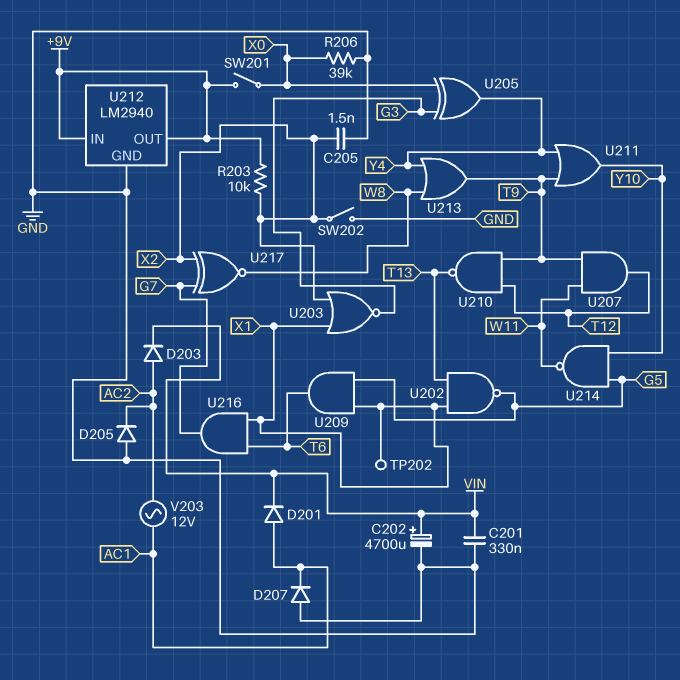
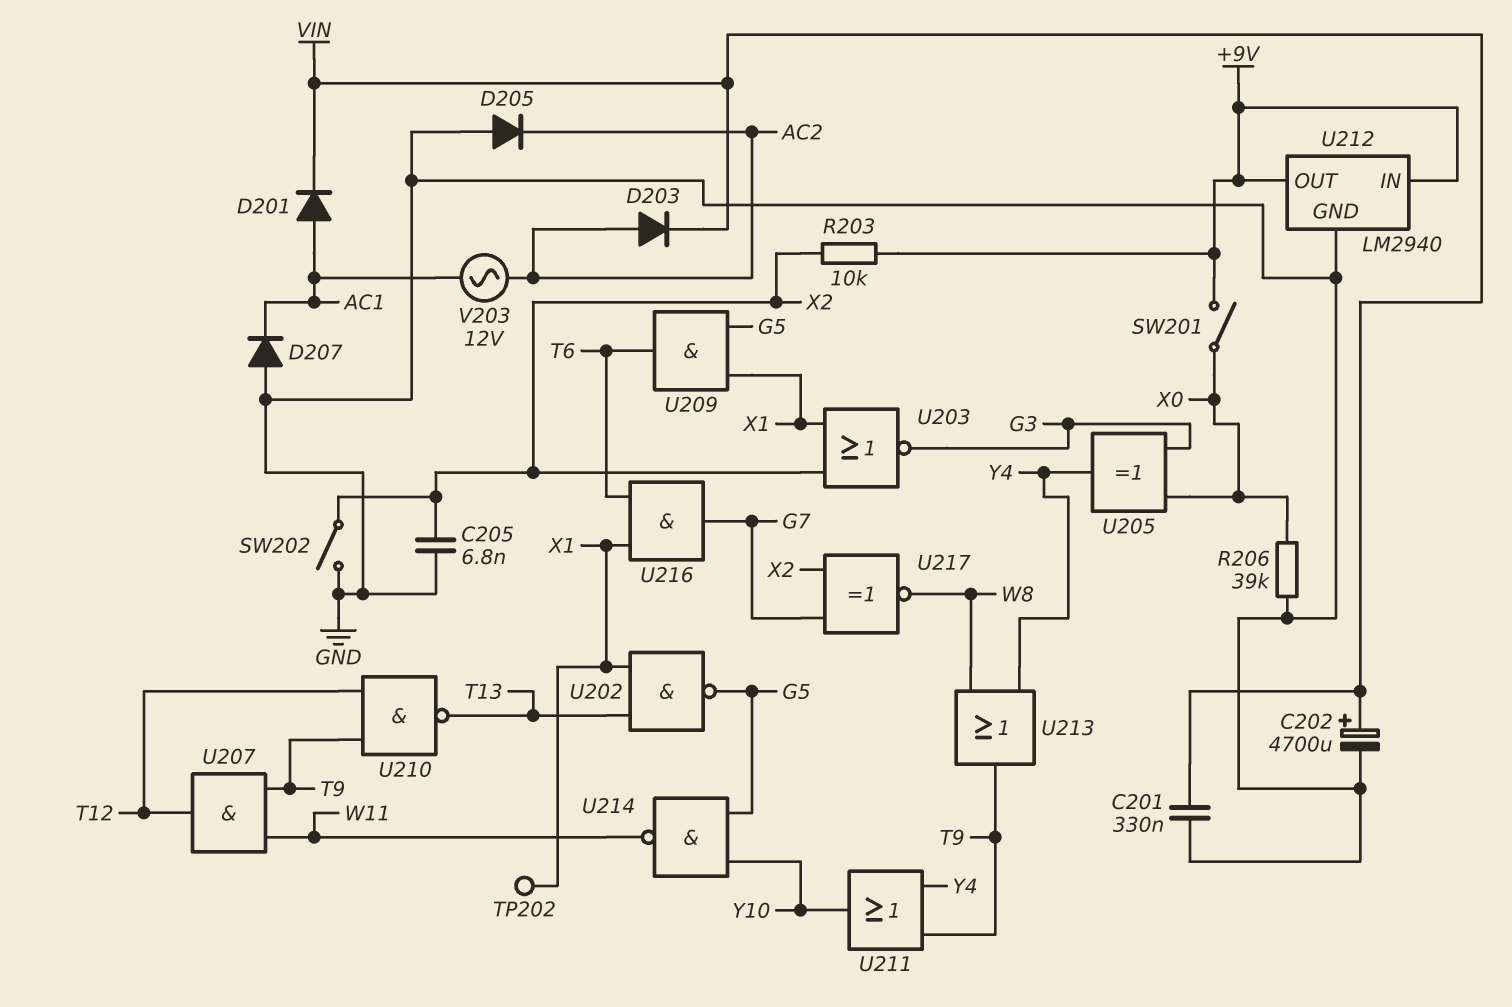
C205: 1.5nF (GND, X2) -> 6.8nF (GND, X2)

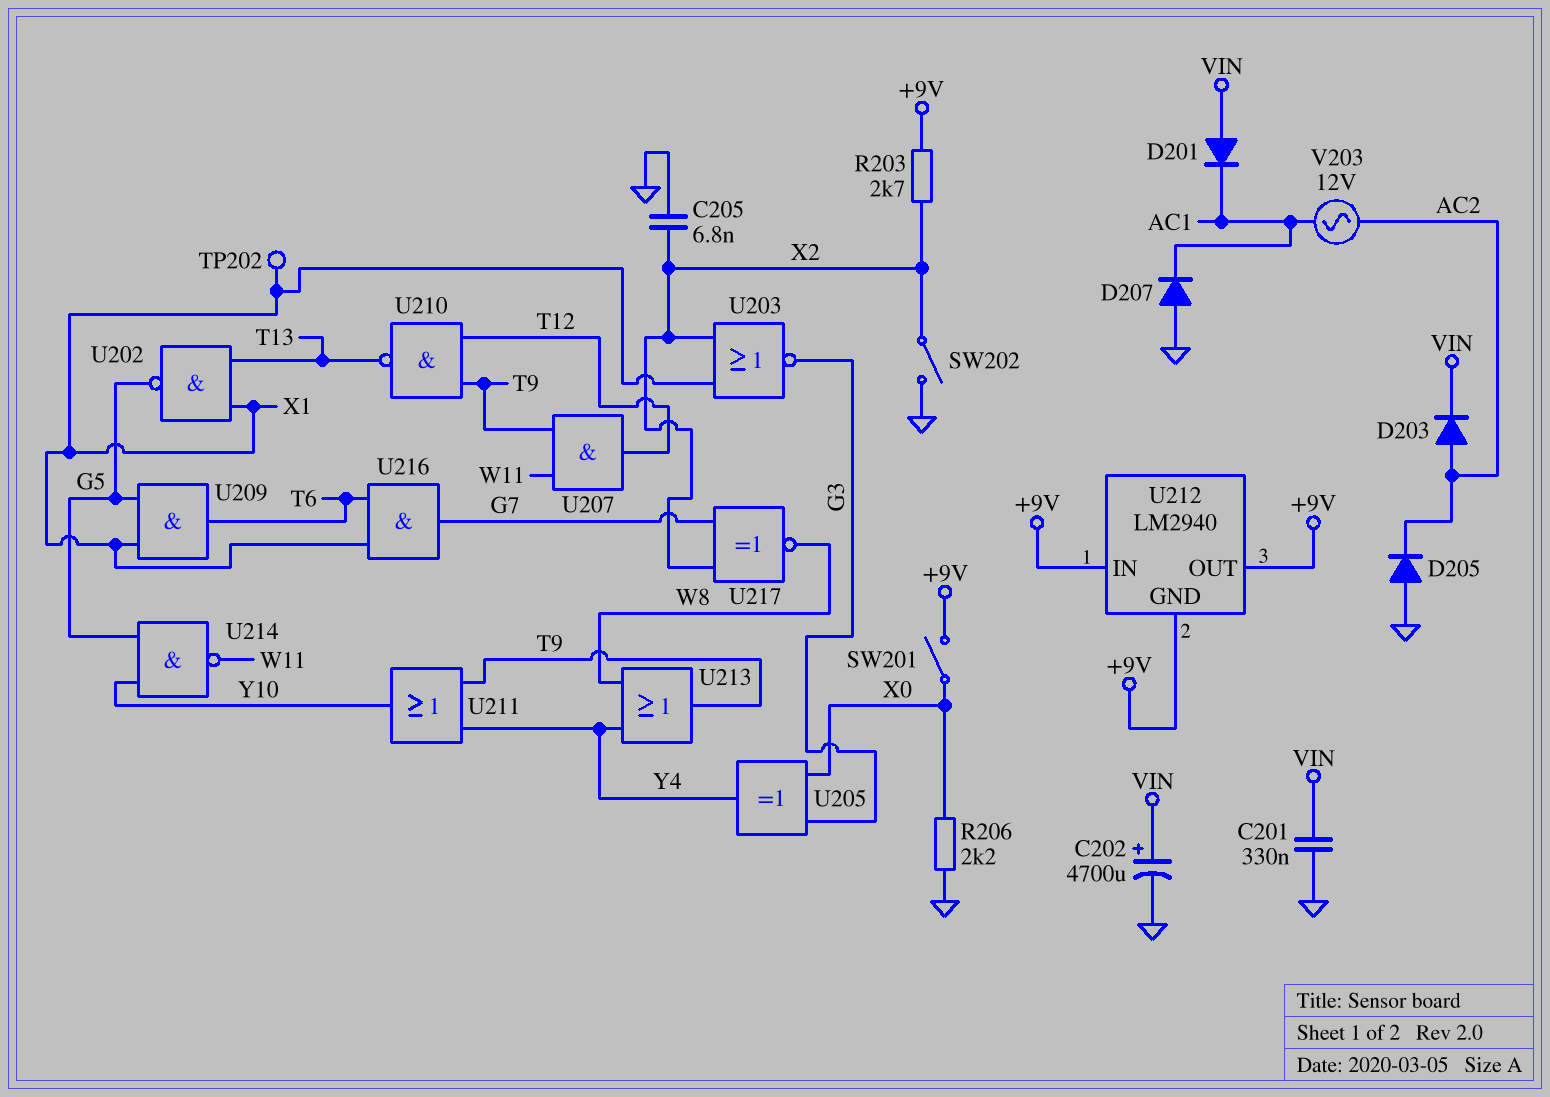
D201: diode (A AC1, K VIN) -> diode (A VIN, K AC1)
R203: 10k (+9V, X2) -> 2.7k (+9V, X2)
R206: 39k (GND, X0) -> 2.2k (GND, X0)
U212 pin GND: GND -> +9V

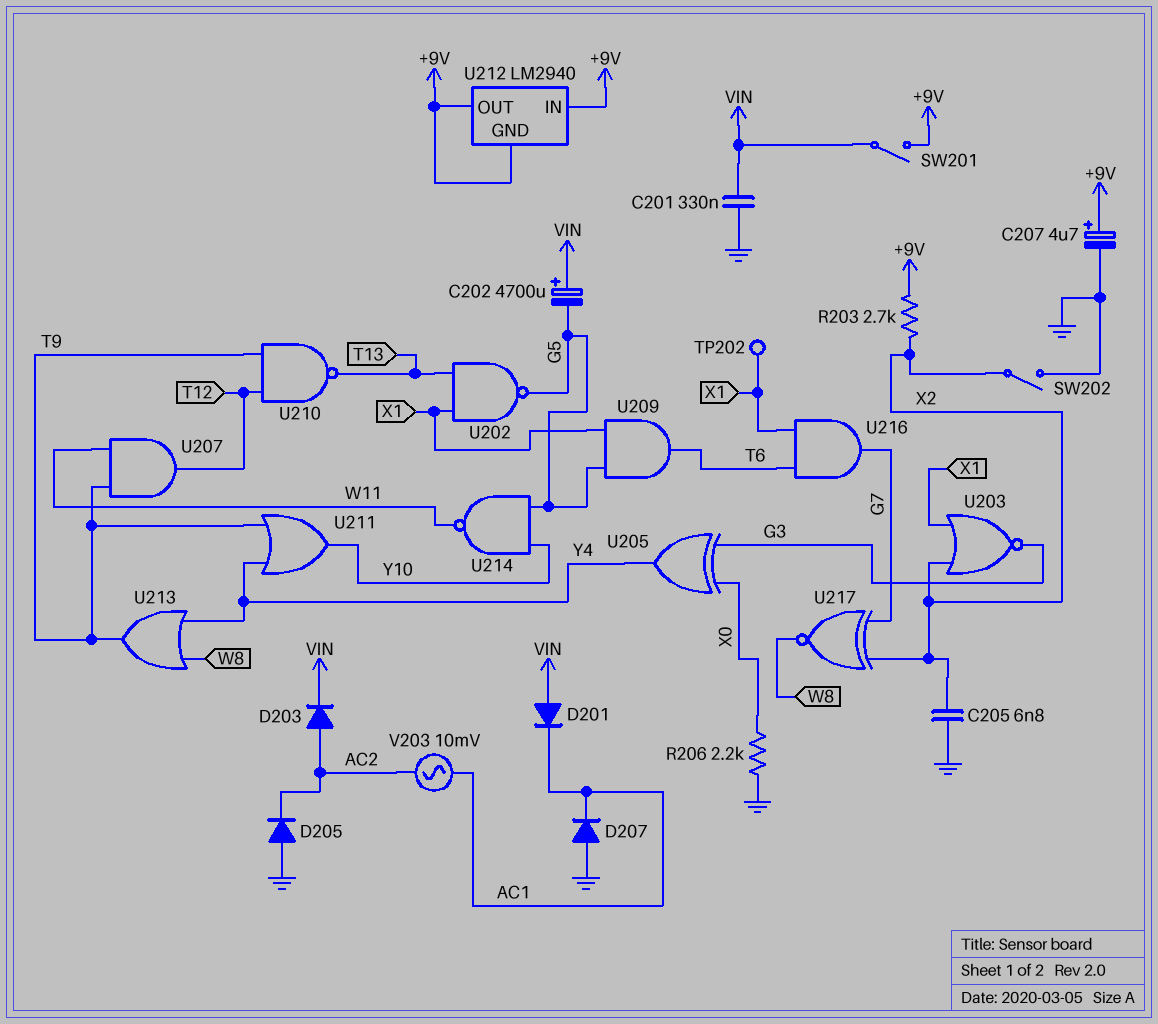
C202: 4700uF (plus VIN, minus GND) -> 4700uF (plus VIN, minus G5)
C207: none -> 4.7uF (plus +9V, minus GND)
SW201: switch (+9V, X0) -> switch (+9V, VIN)
V203: AC 12V (AC1, AC2) -> AC 10mV (AC1, AC2)

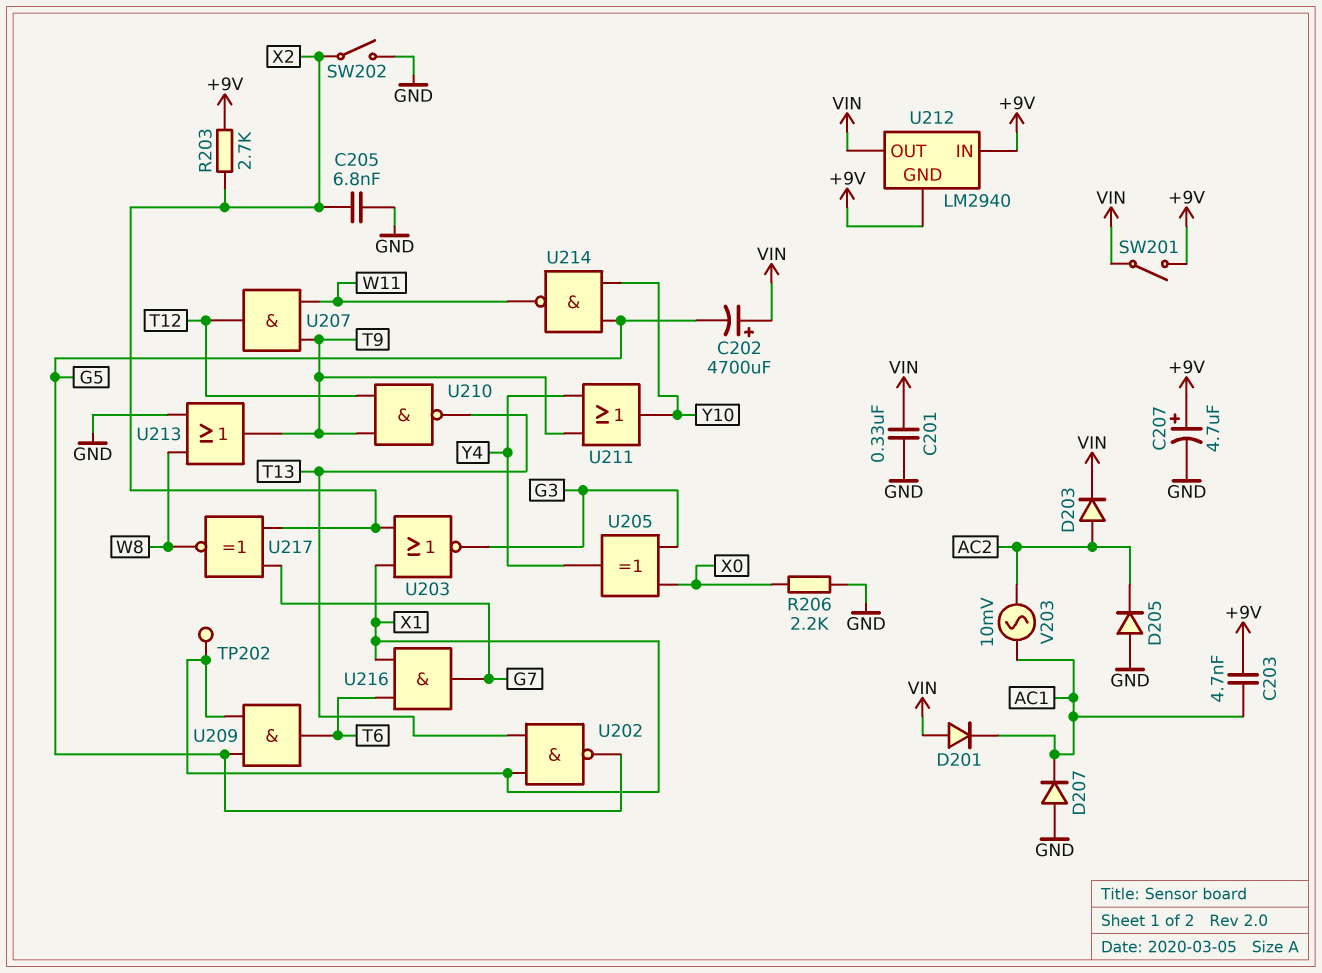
C203: none -> 4.7nF (+9V, AC1)
U212 pin OUT: +9V -> VIN
U213: OR (in W8, in Y4, out T9) -> OR (in GND, in W8, out T9)

